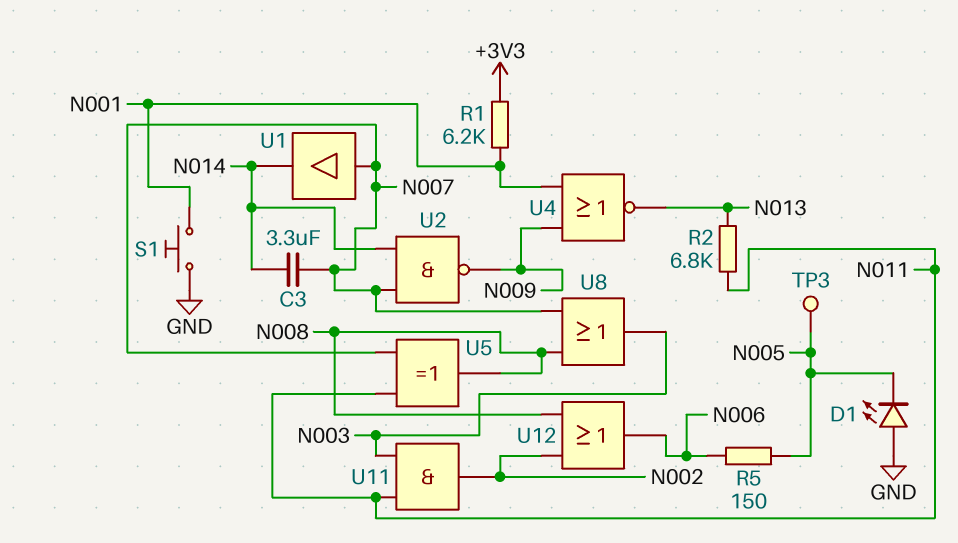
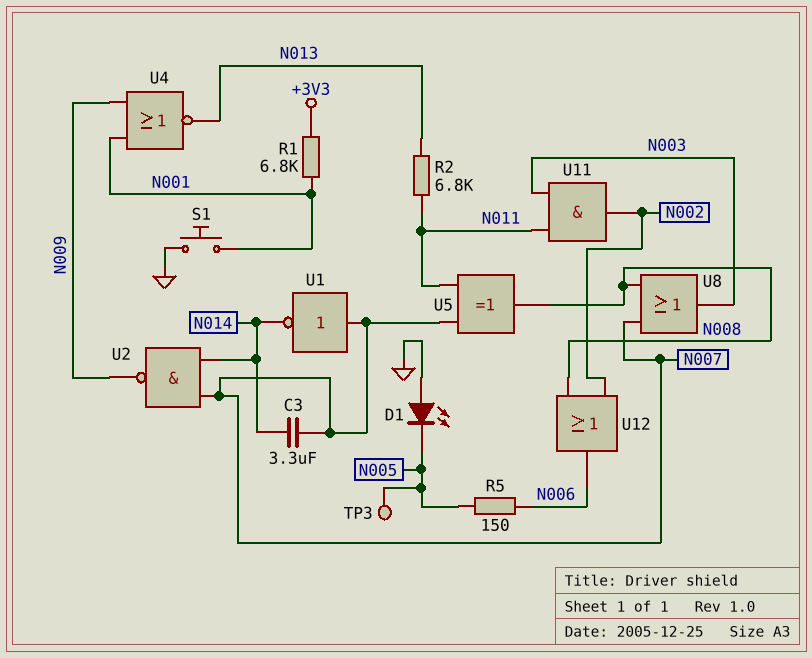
R1: 6.2k (+3V3, N001) -> 6.8k (+3V3, N001)
U1: buffer (in N007, out N014) -> NOT (in N007, out N014)

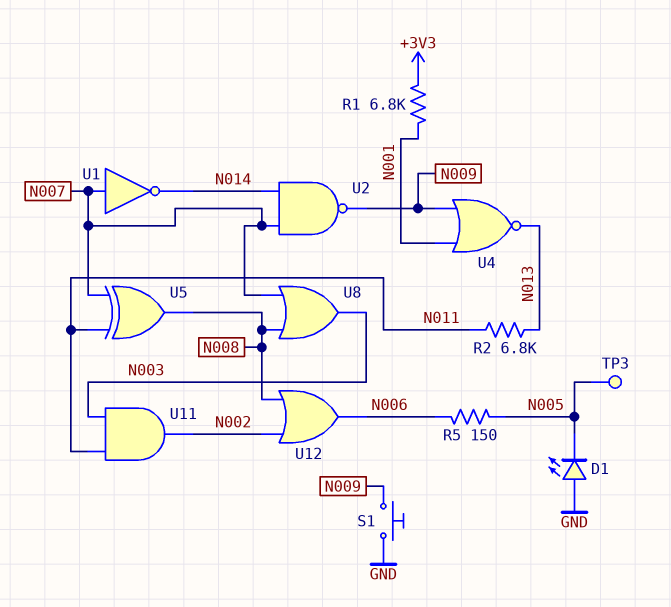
C3: 3.3uF (N007, N014) -> none
S1: button (GND, N001) -> button (GND, N009)

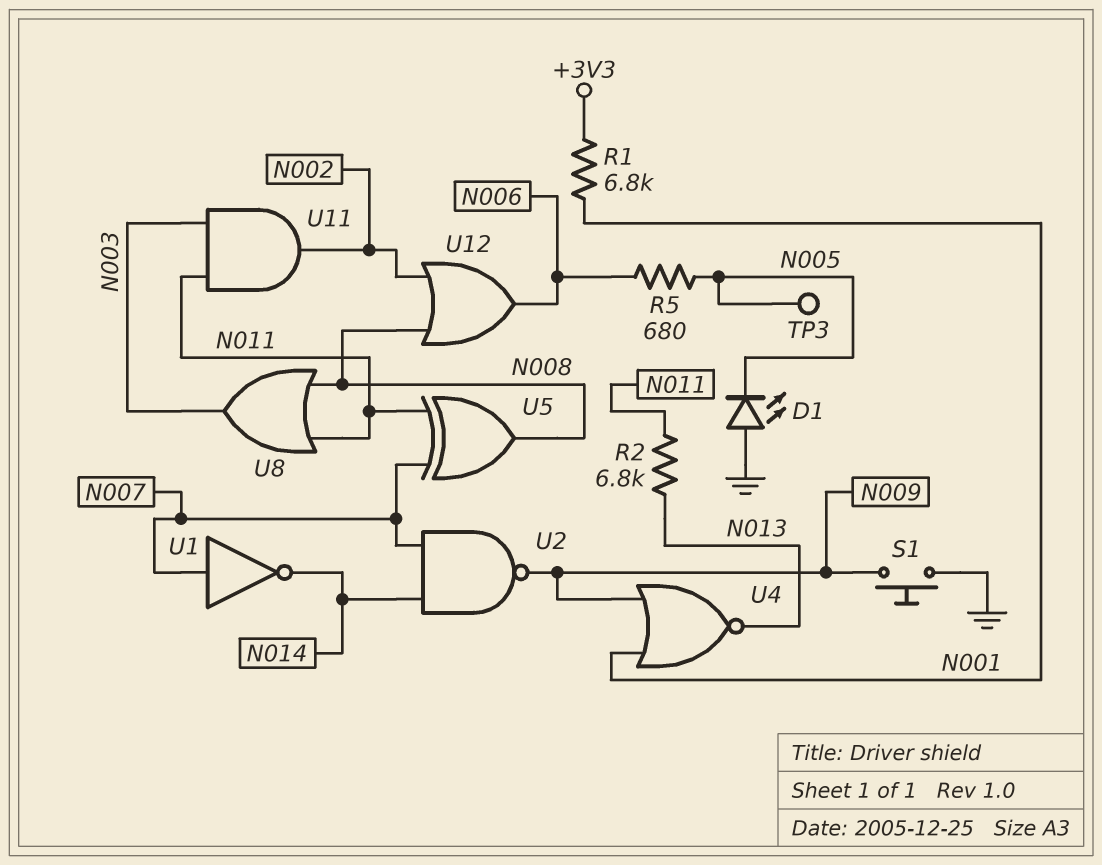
R5: 150 (N005, N006) -> 680 (N005, N006)
U8: OR (in N007, in N008, out N003) -> OR (in N008, in N011, out N003)

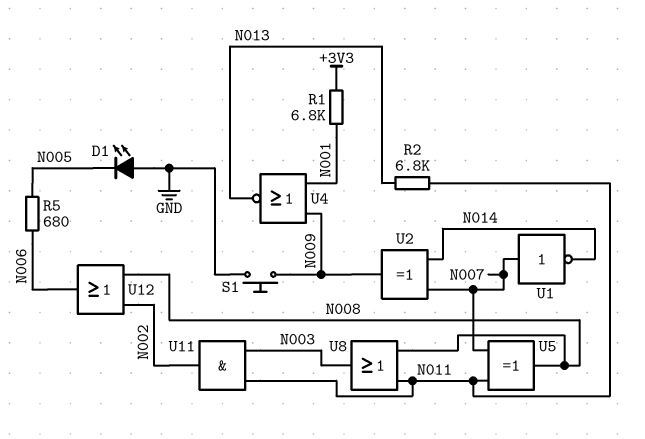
TP3: test point (N005) -> none
U2: NAND (in N007, in N014, out N009) -> XOR (in N007, in N014, out N009)

